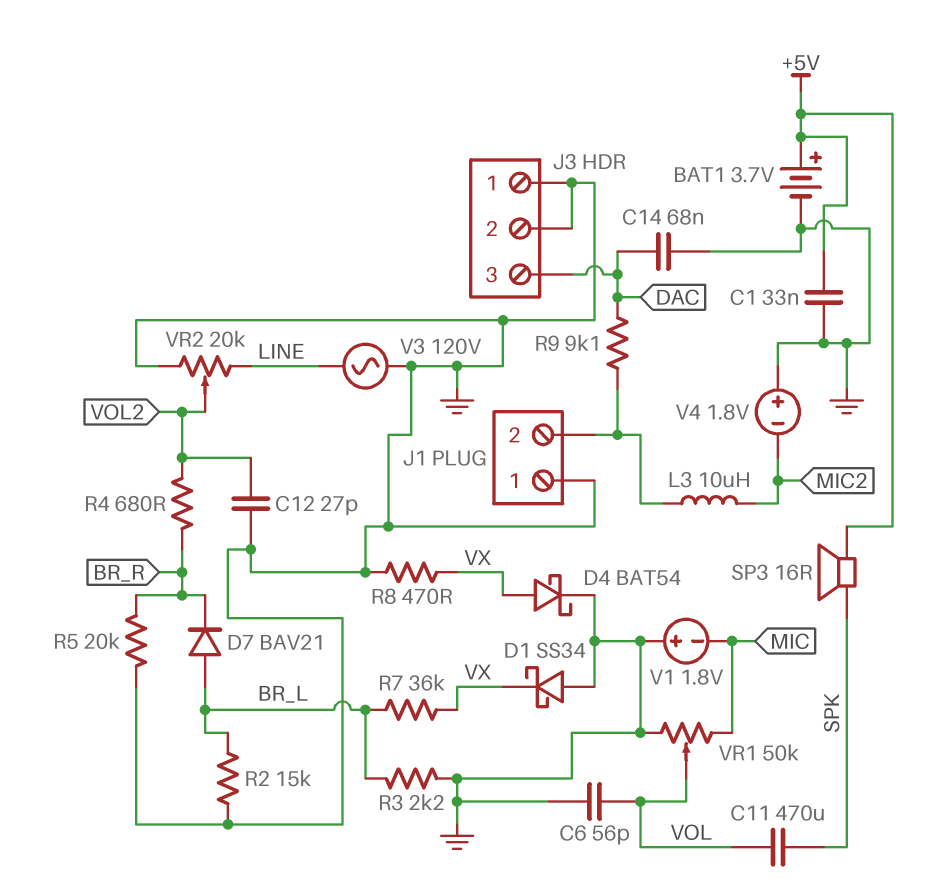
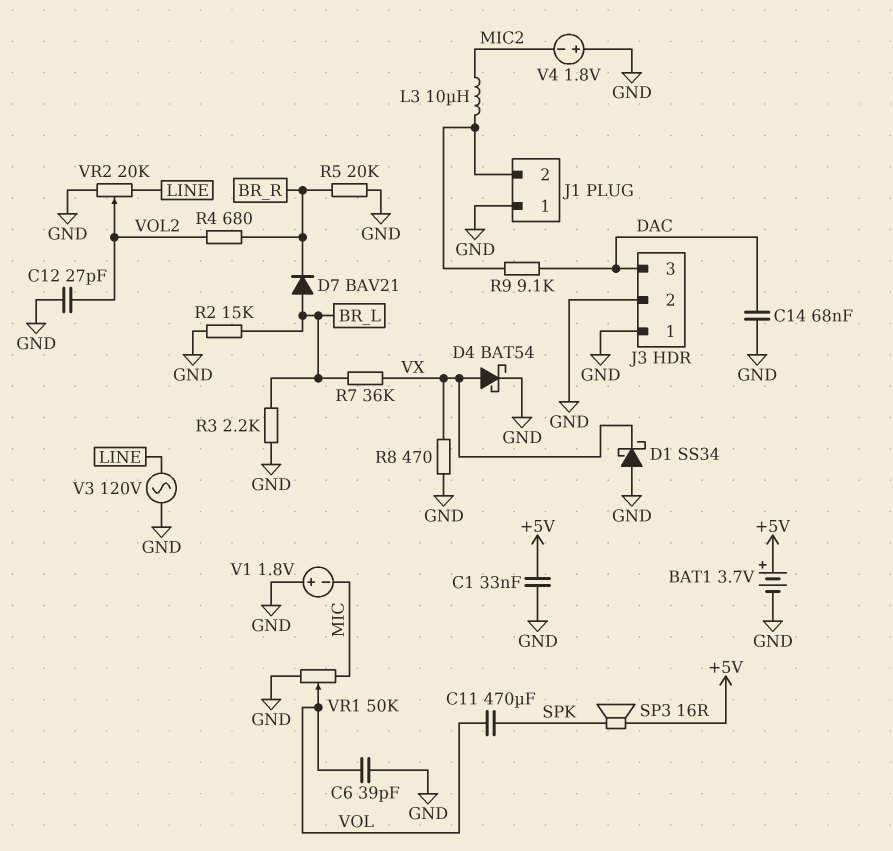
C6: 56pF (GND, VOL) -> 39pF (GND, VOL)

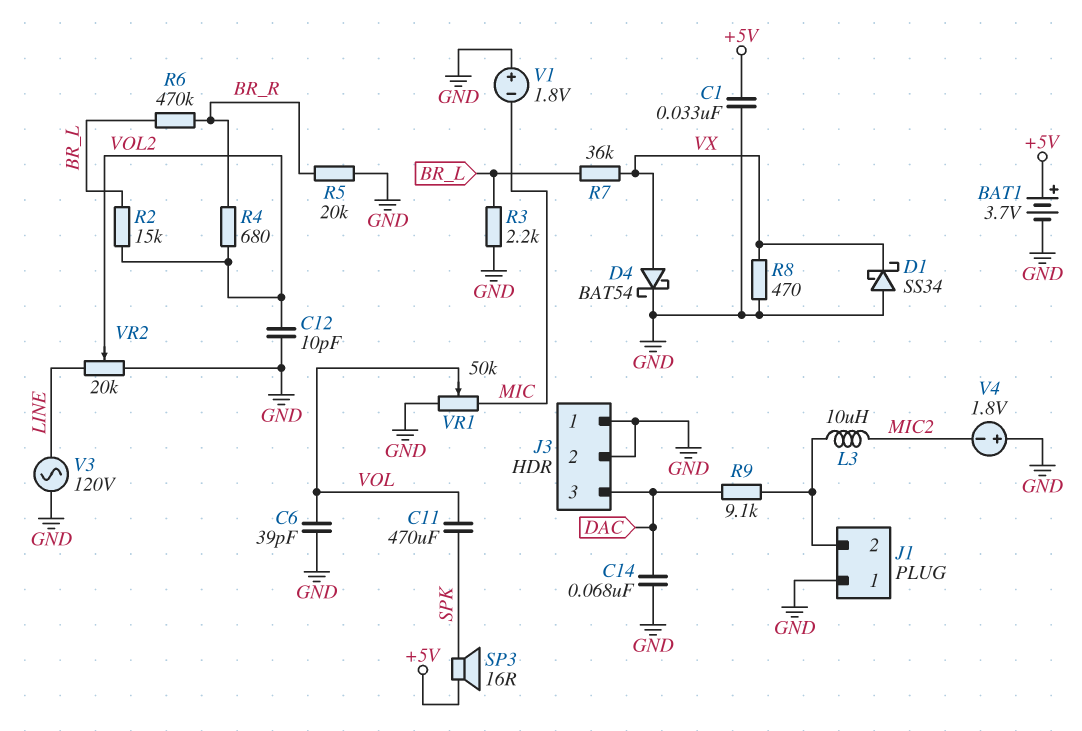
C12: 27pF (GND, VOL2) -> 10pF (GND, VOL2)
D7: diode BAV21 (A BR_L, K BR_R) -> none
R2: 15k (BR_L, GND) -> 15k (BR_L, VOL2)
R6: none -> 470k (BR_L, BR_R)

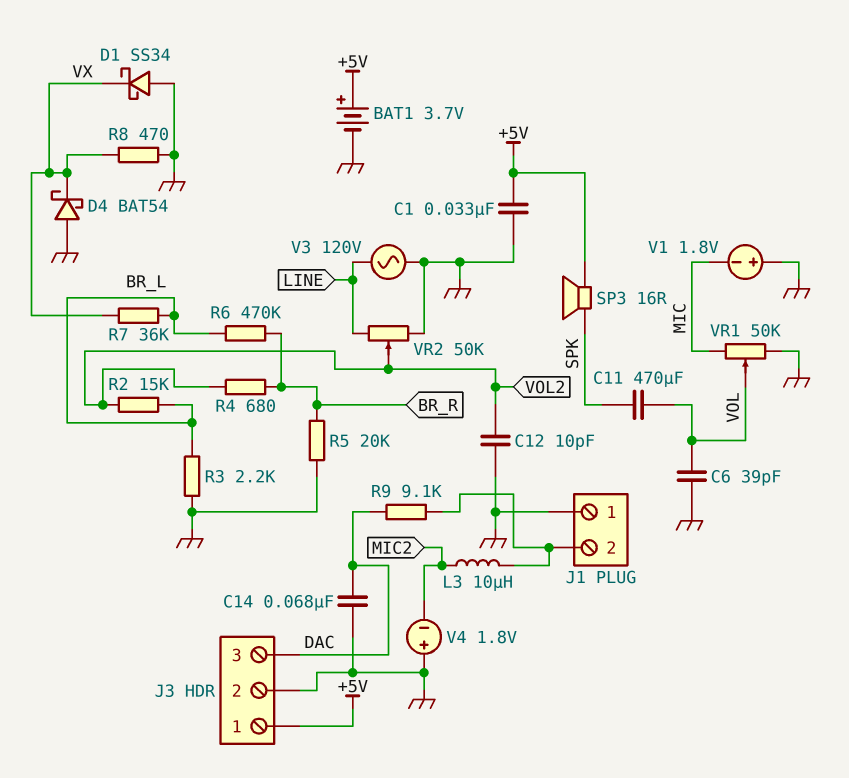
D4: schottky BAT54 (A VX, K GND) -> schottky BAT54 (A GND, K VX)
J3 pin 1: GND -> +5V
VR2: 20k (GND, LINE, wiper VOL2) -> 50k (GND, LINE, wiper VOL2)

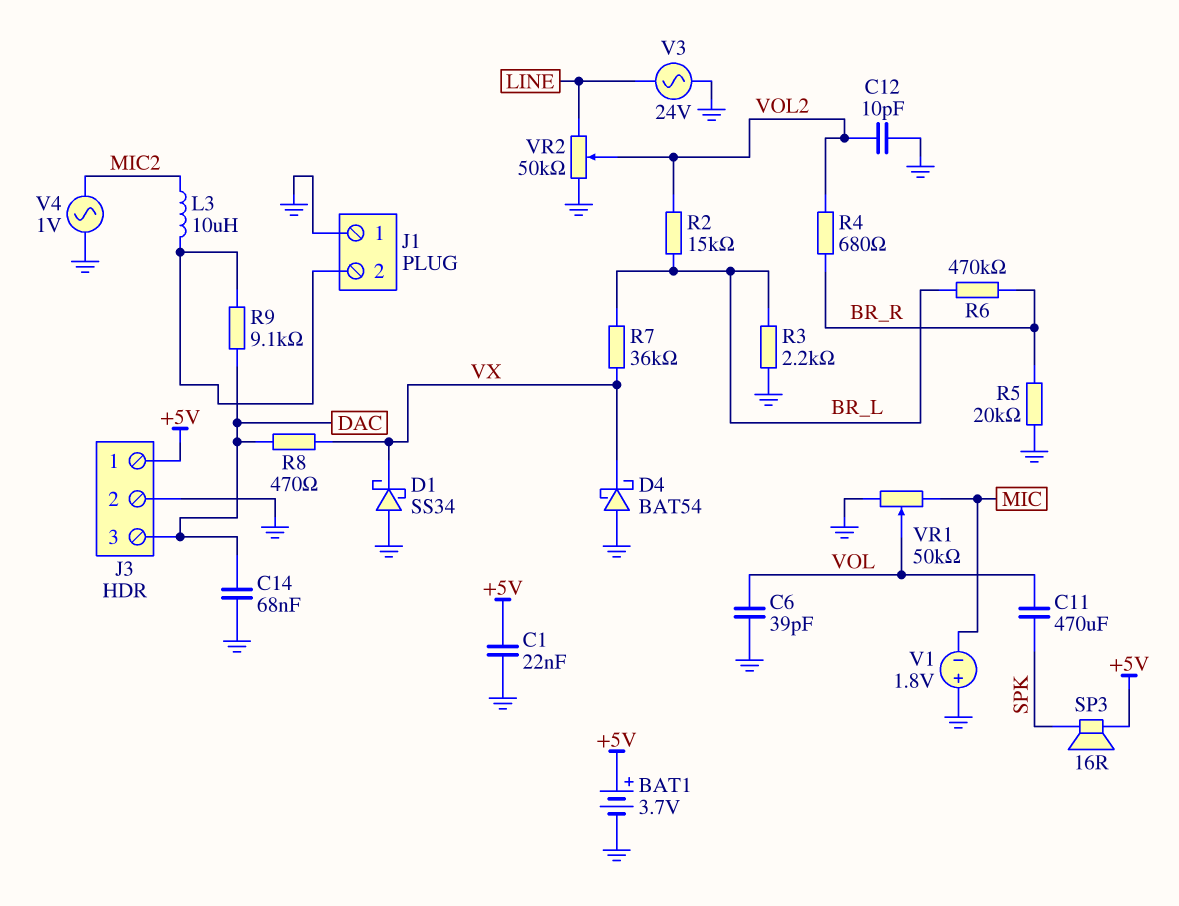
C1: 33nF (+5V, GND) -> 22nF (+5V, GND)
R8: 470 (GND, VX) -> 470 (DAC, VX)
V3: AC 120V (GND, LINE) -> AC 24V (GND, LINE)
V4: 1.8V (plus GND, minus MIC2) -> AC 1V (GND, MIC2)

